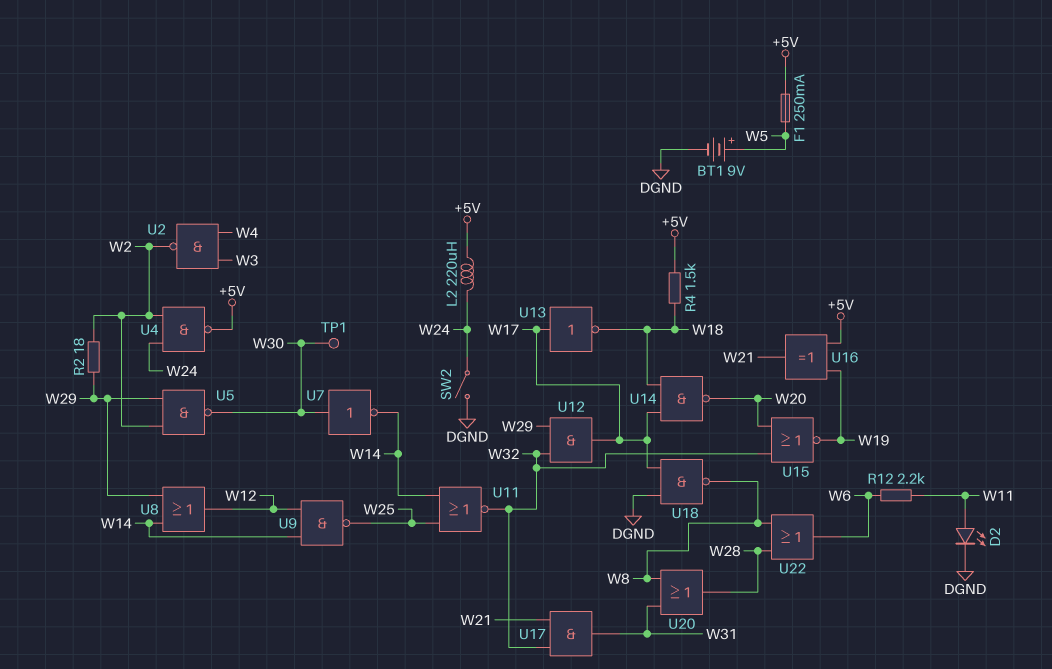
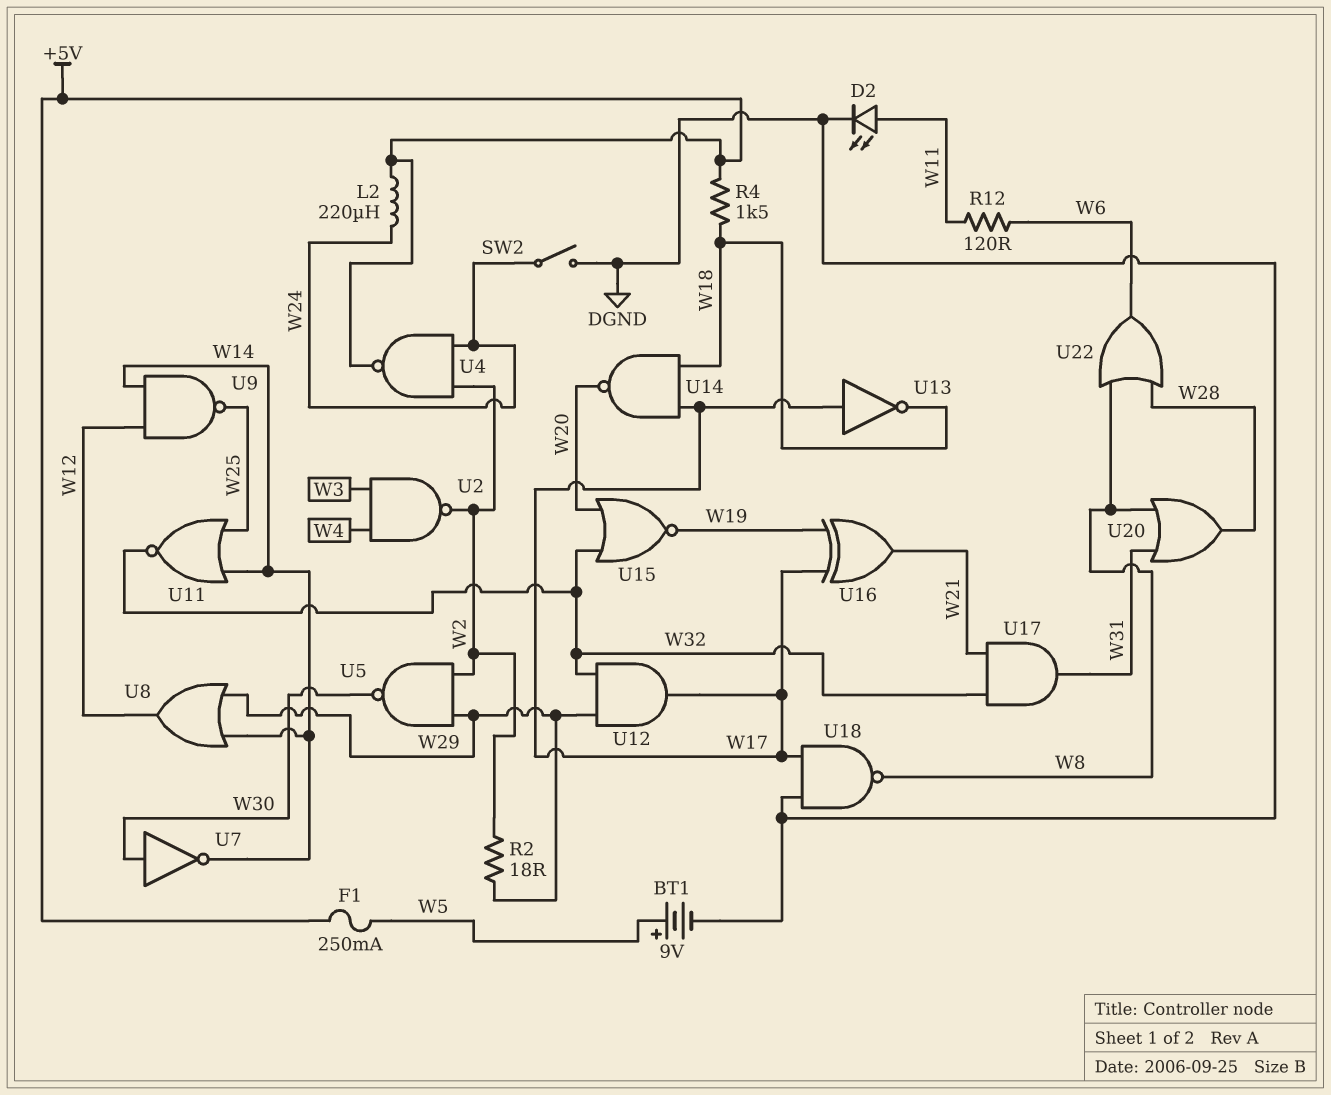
R12: 2.2k (W6, W11) -> 120 (W6, W11)
TP1: test point (W30) -> none
U16: XOR (in +5V, in W19, out W21) -> XOR (in W17, in W19, out W21)

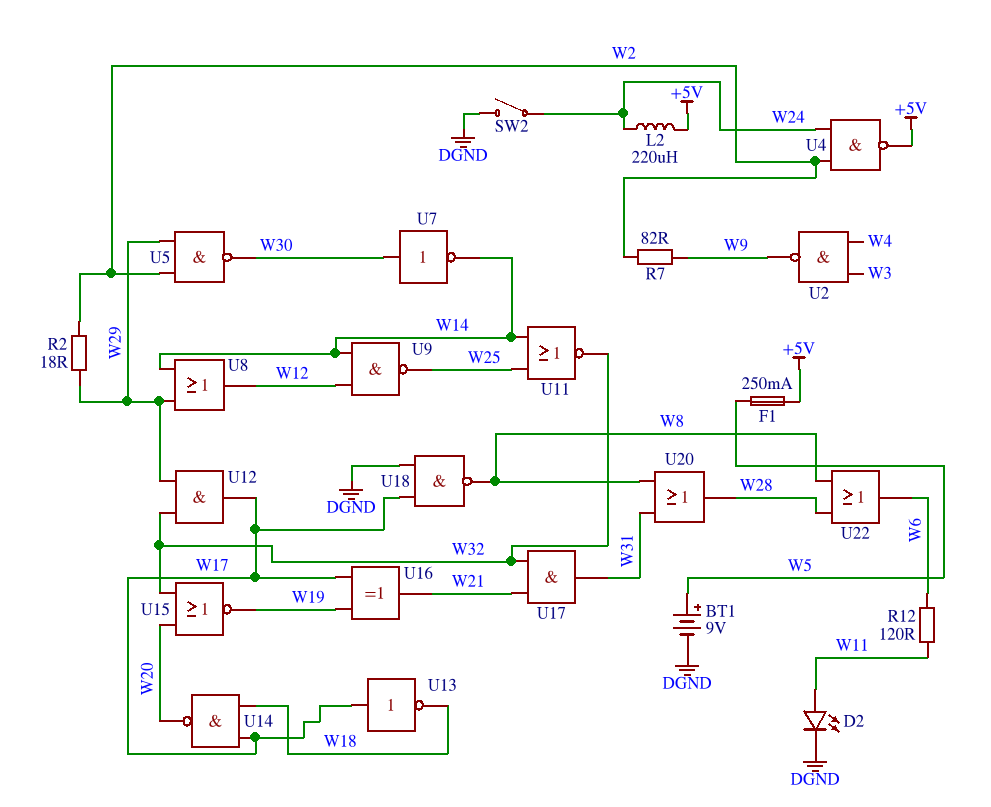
R4: 1.5k (+5V, W18) -> none
R7: none -> 82 (W2, W9)
U2: NAND (in W3, in W4, out W2) -> NAND (in W3, in W4, out W9)

